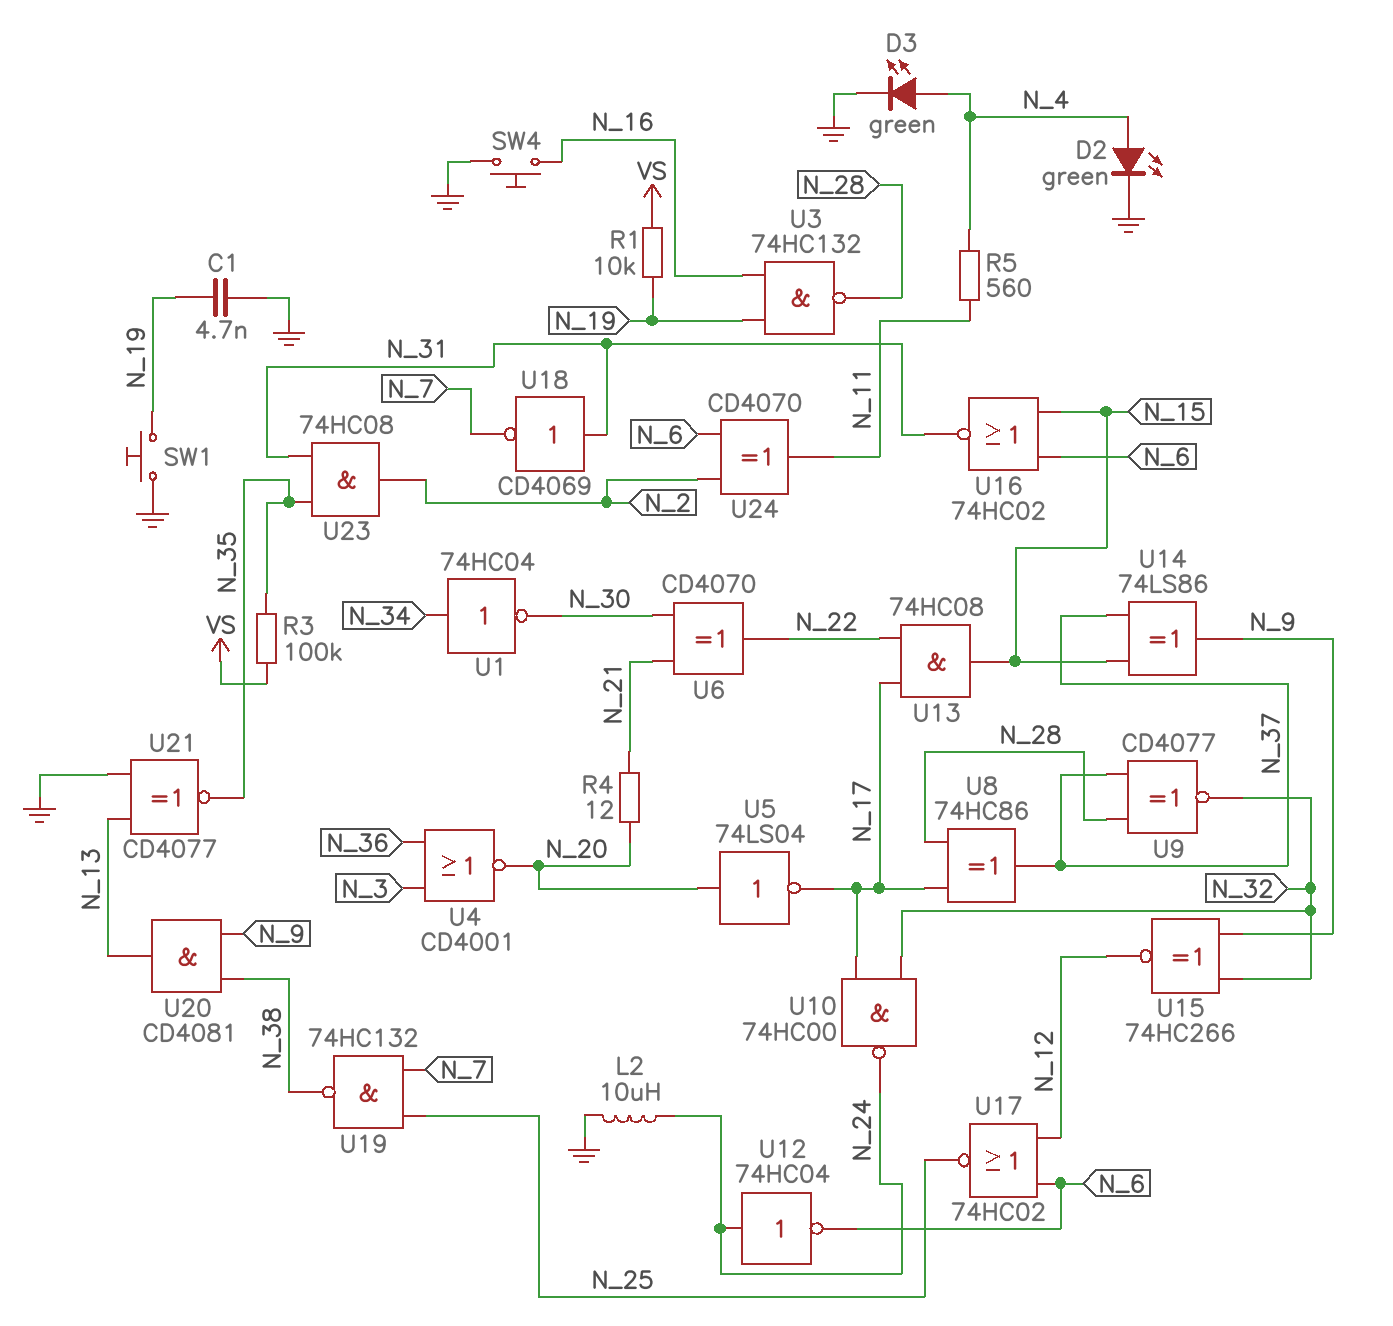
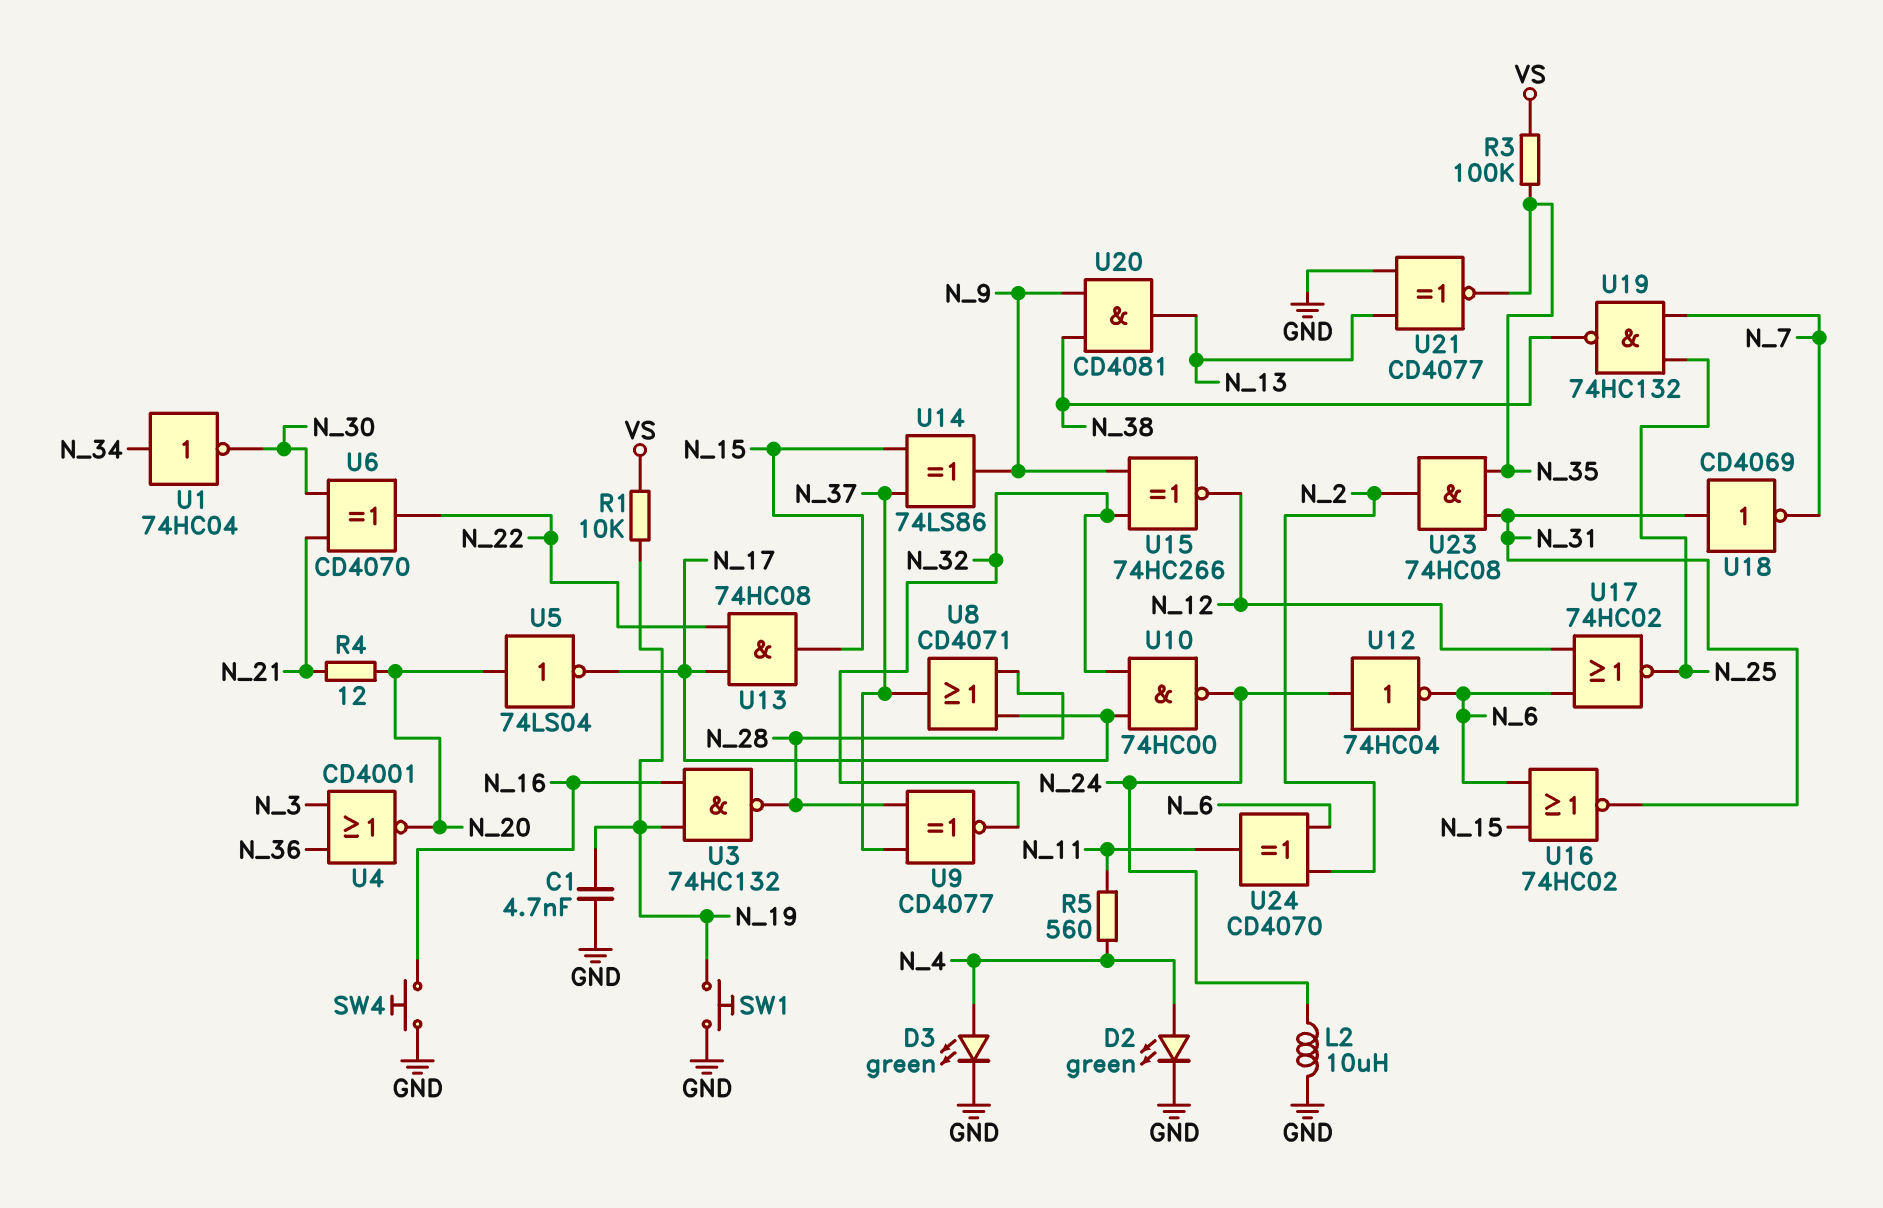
U8: XOR 74HC86 (in N_17, in N_28, out N_37) -> OR CD4071 (in N_17, in N_28, out N_37)

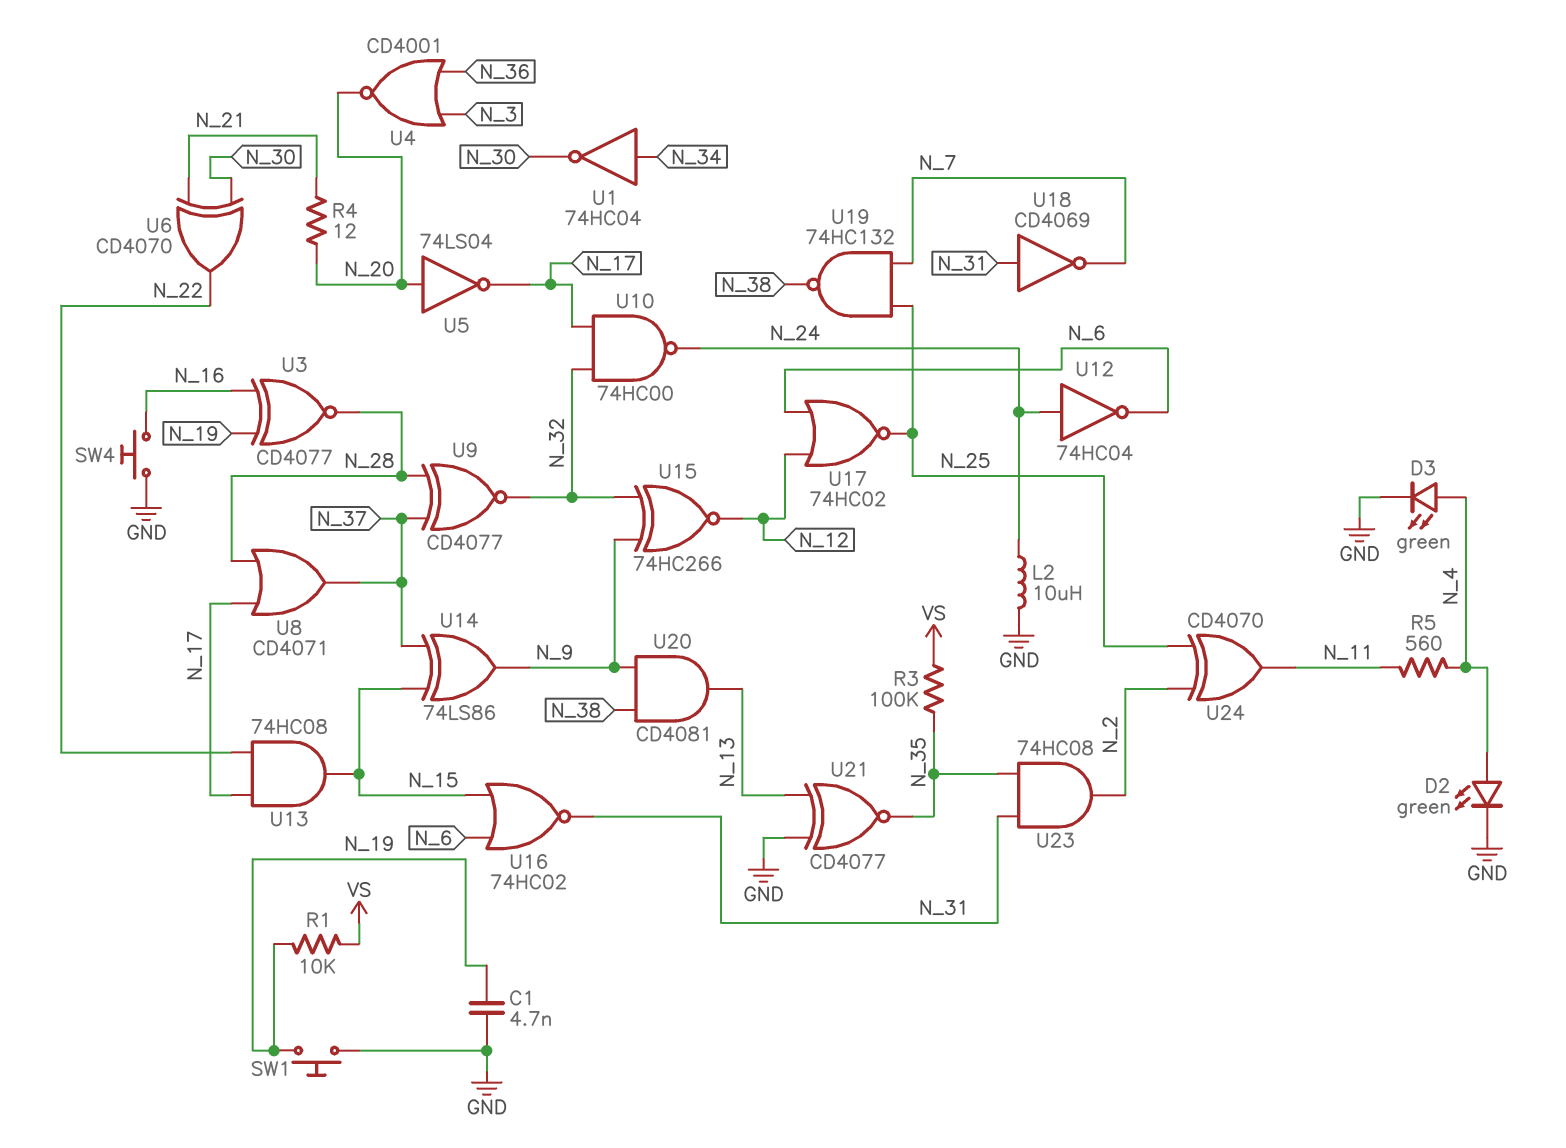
U3: NAND 74HC132 (in N_16, in N_19, out N_28) -> XNOR CD4077 (in N_16, in N_19, out N_28)
U24: XOR CD4070 (in N_2, in N_6, out N_11) -> XOR CD4070 (in N_2, in N_25, out N_11)

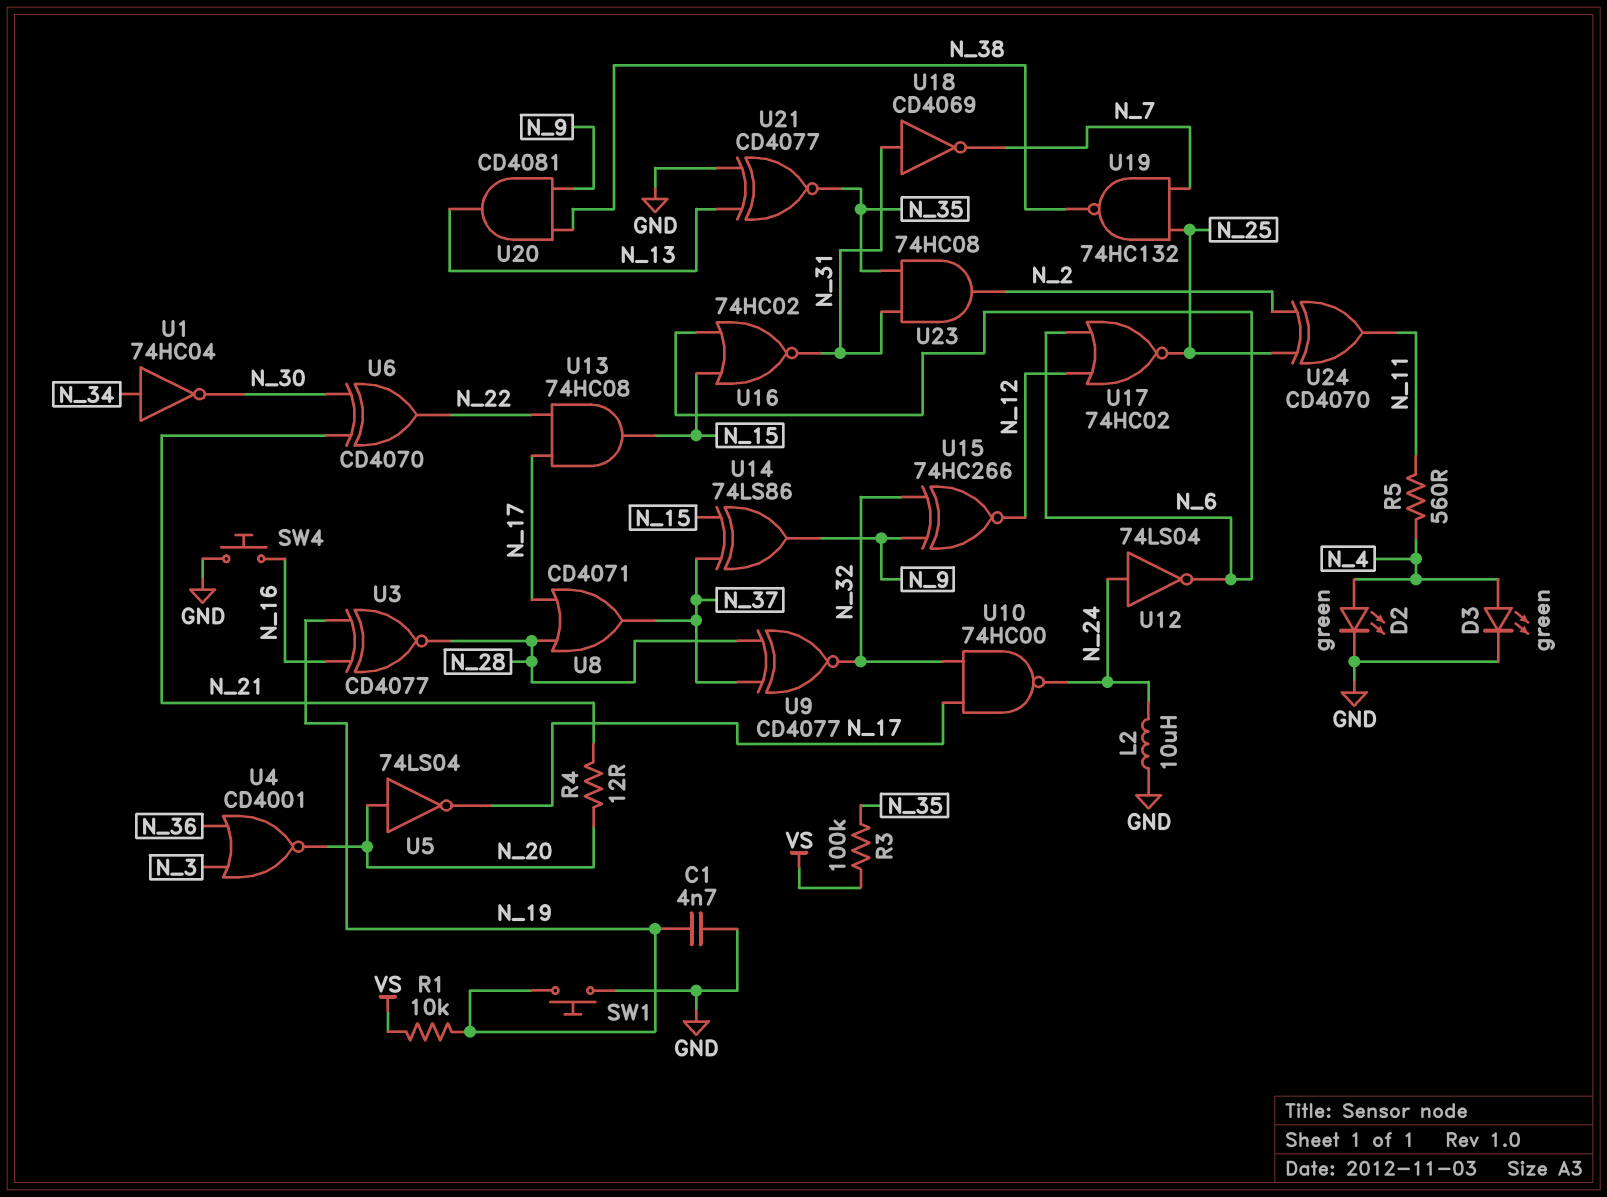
U12: NOT 74HC04 (in N_24, out N_6) -> NOT 74LS04 (in N_24, out N_6)

